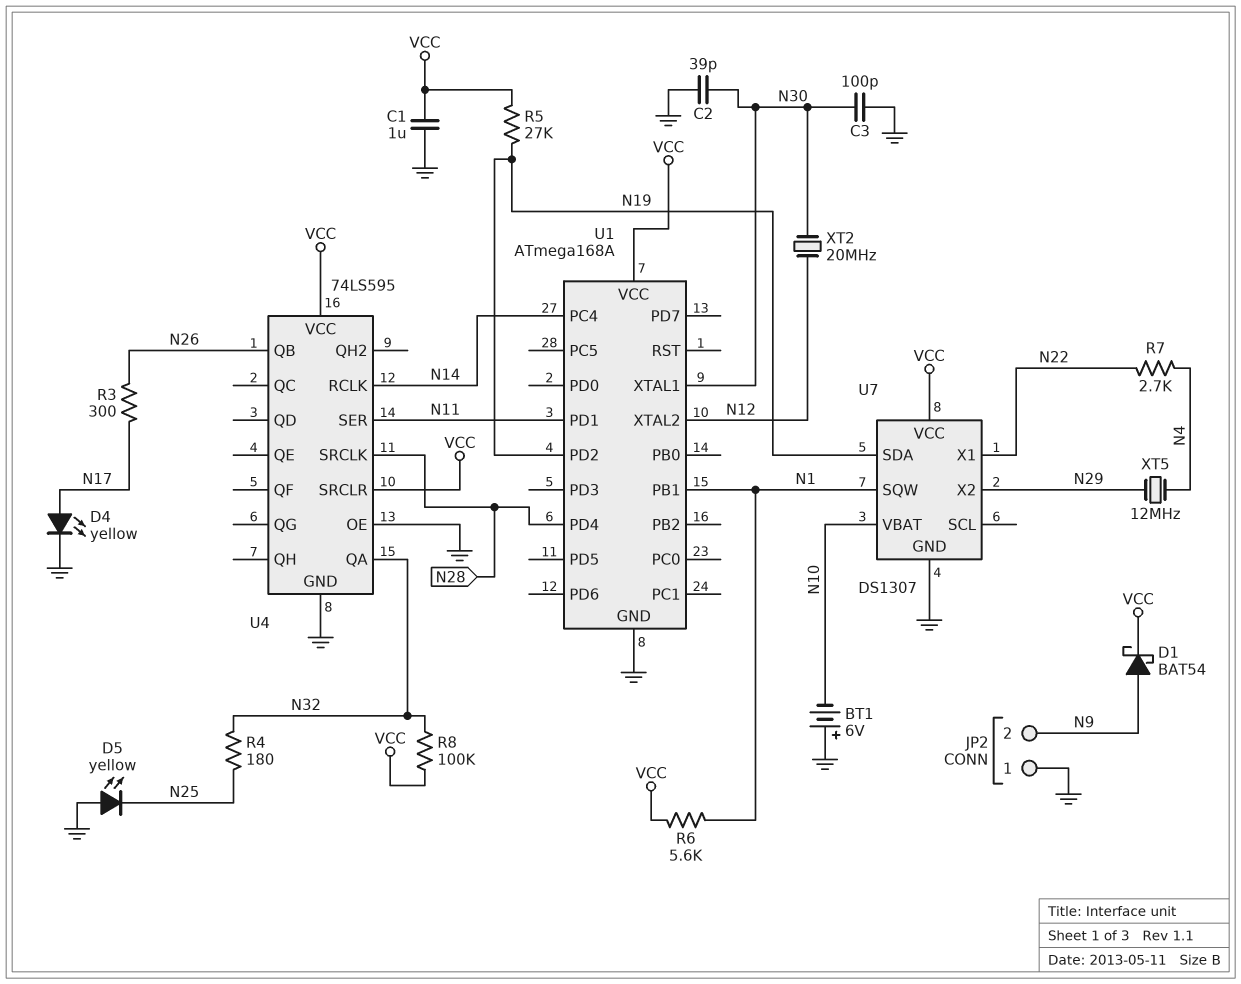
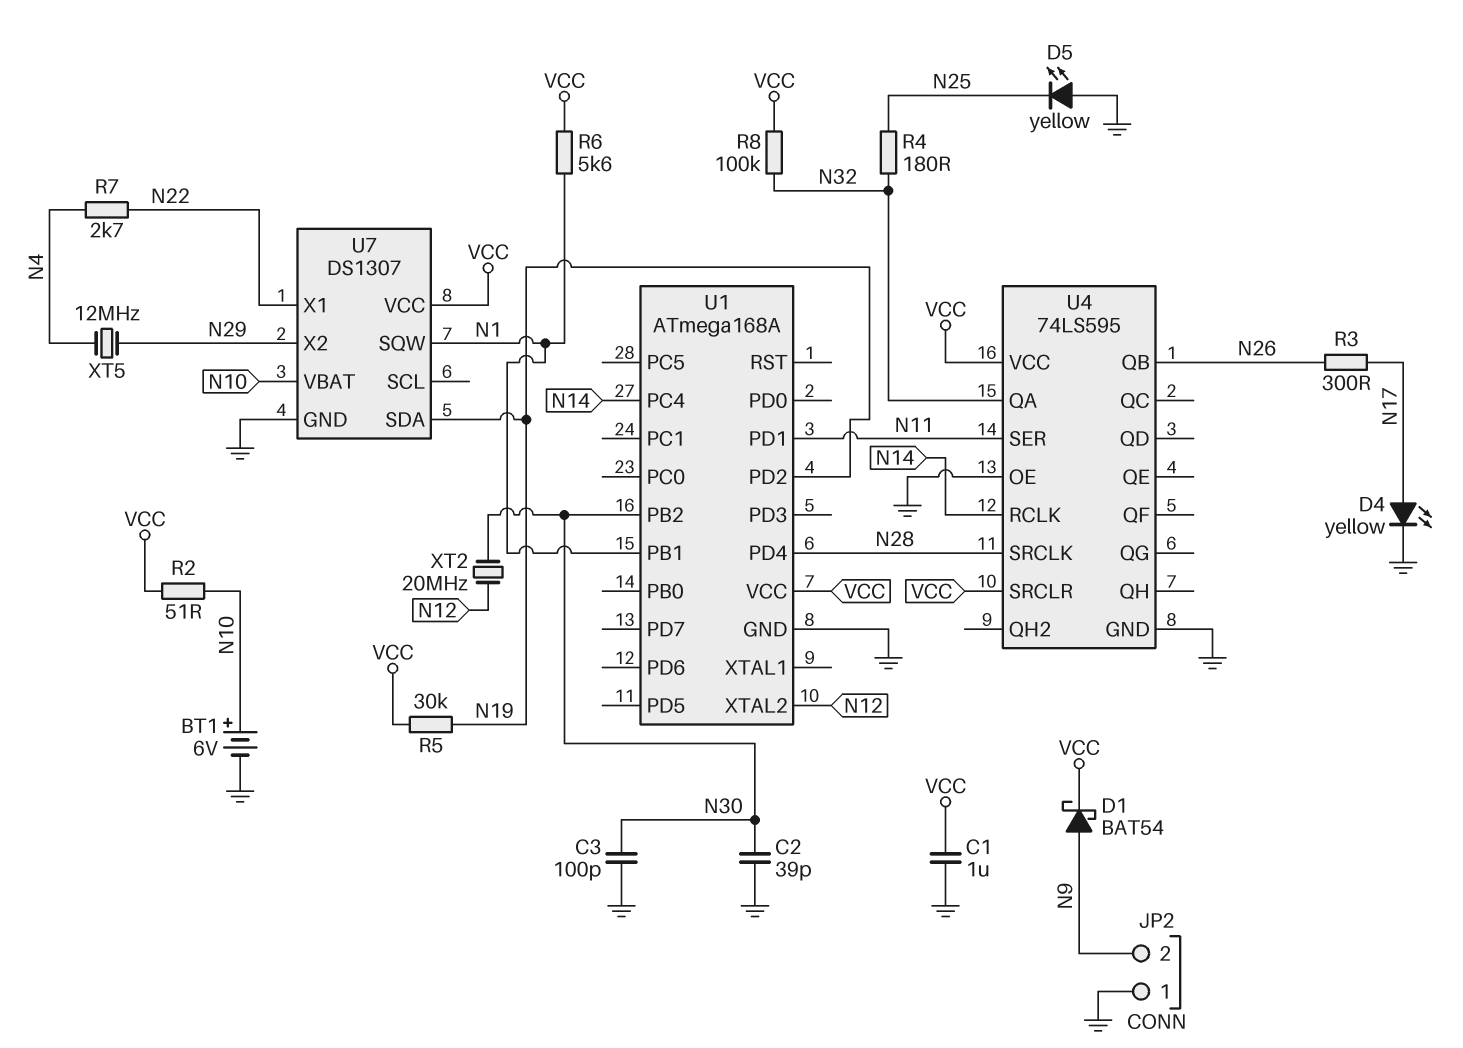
BT1: 6V (plus GND, minus N10) -> 6V (plus N10, minus GND)
R2: none -> 51 (N10, VCC)
R5: 27k (N19, VCC) -> 30k (N19, VCC)
U1 pin PB2: none -> N30
U1 pin XTAL1: N30 -> none

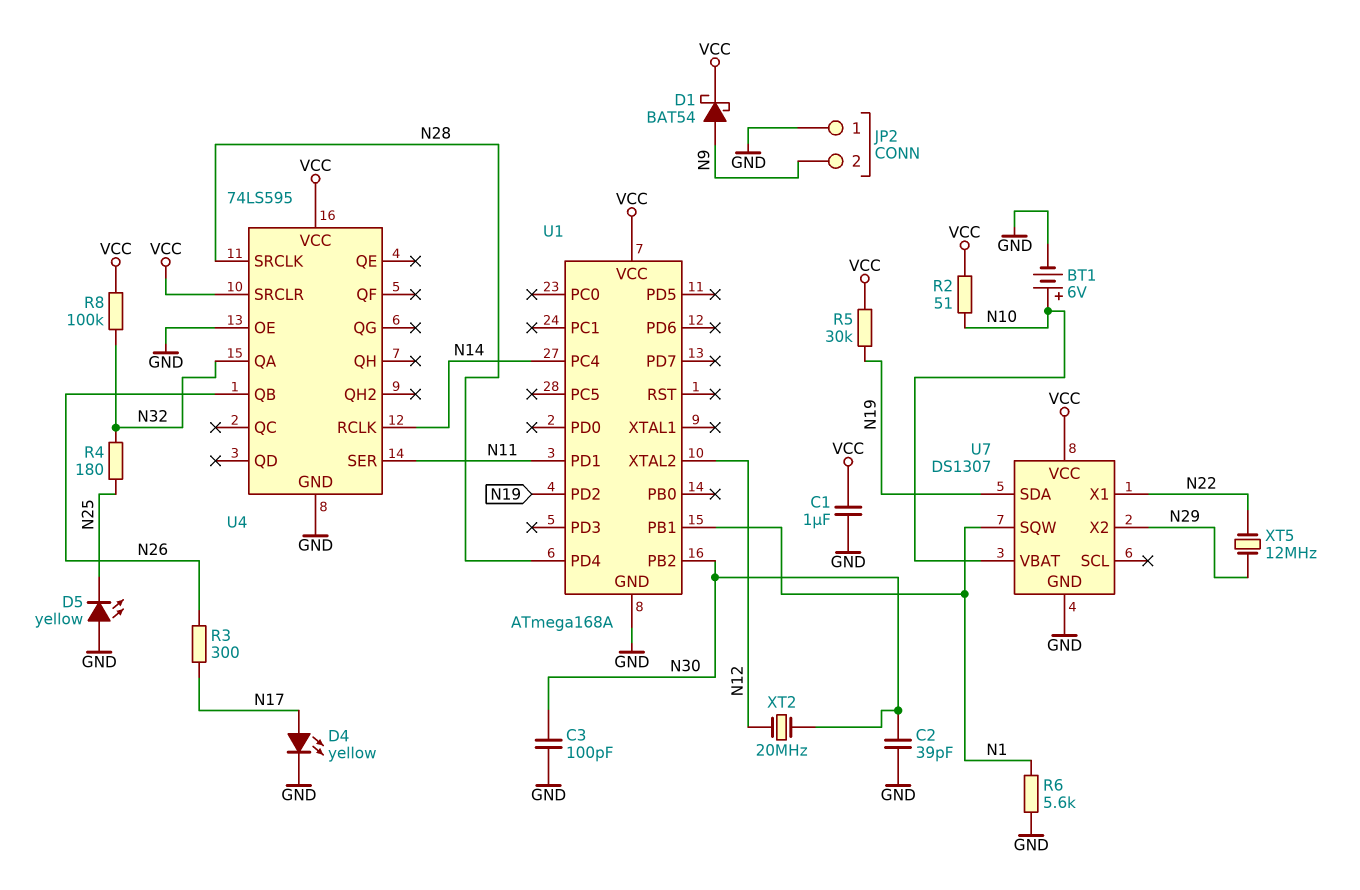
R6: 5.6k (N1, VCC) -> 5.6k (GND, N1)
R7: 2.7k (N4, N22) -> none
XT5: 12MHz (N4, N29) -> 12MHz (N22, N29)

